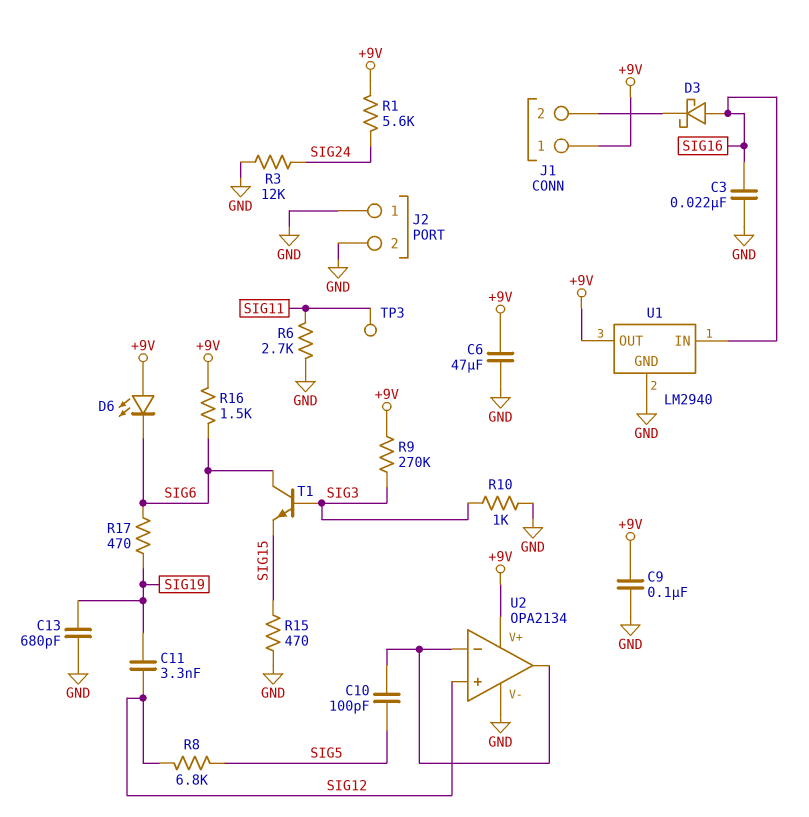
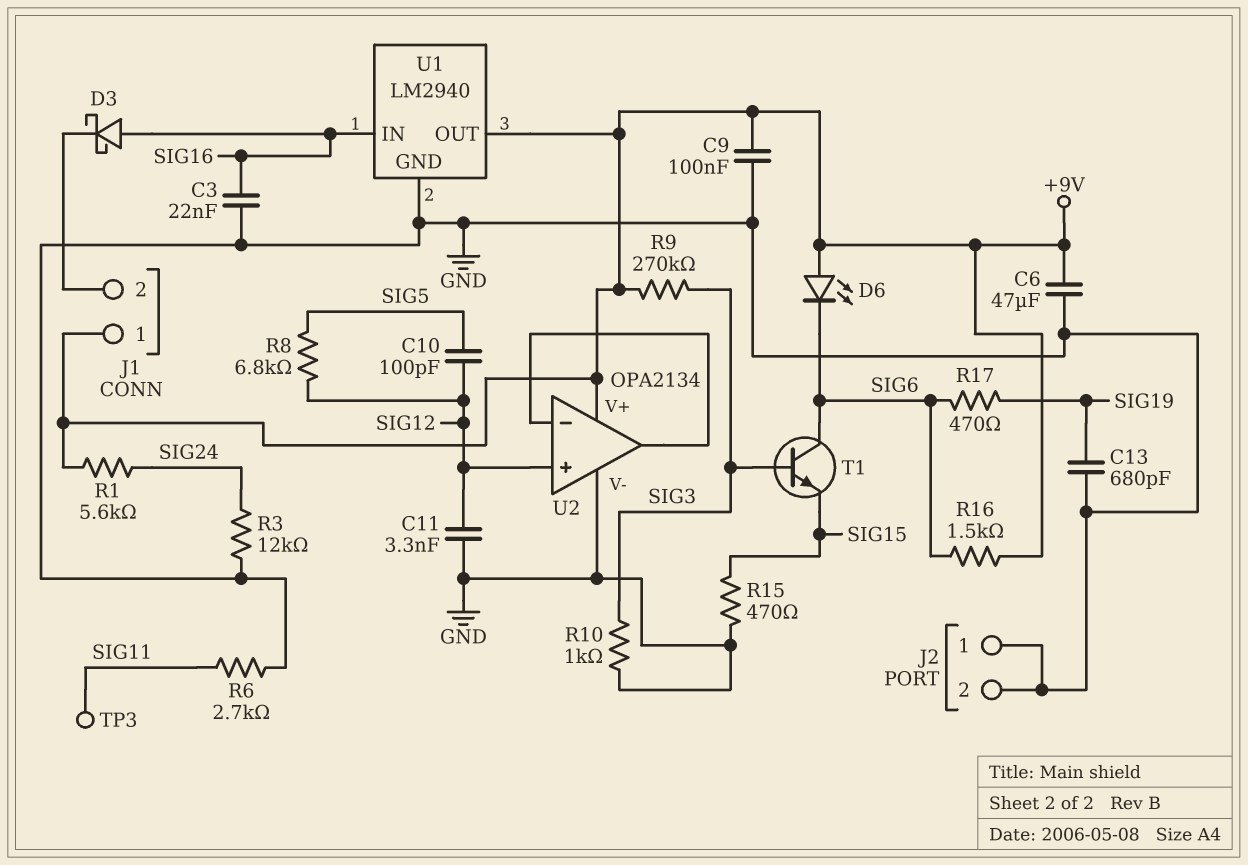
C10: 100pF (SIG5, U2/in-) -> 100pF (SIG5, SIG12)
C11: 3.3nF (SIG12, SIG19) -> 3.3nF (GND, SIG12)

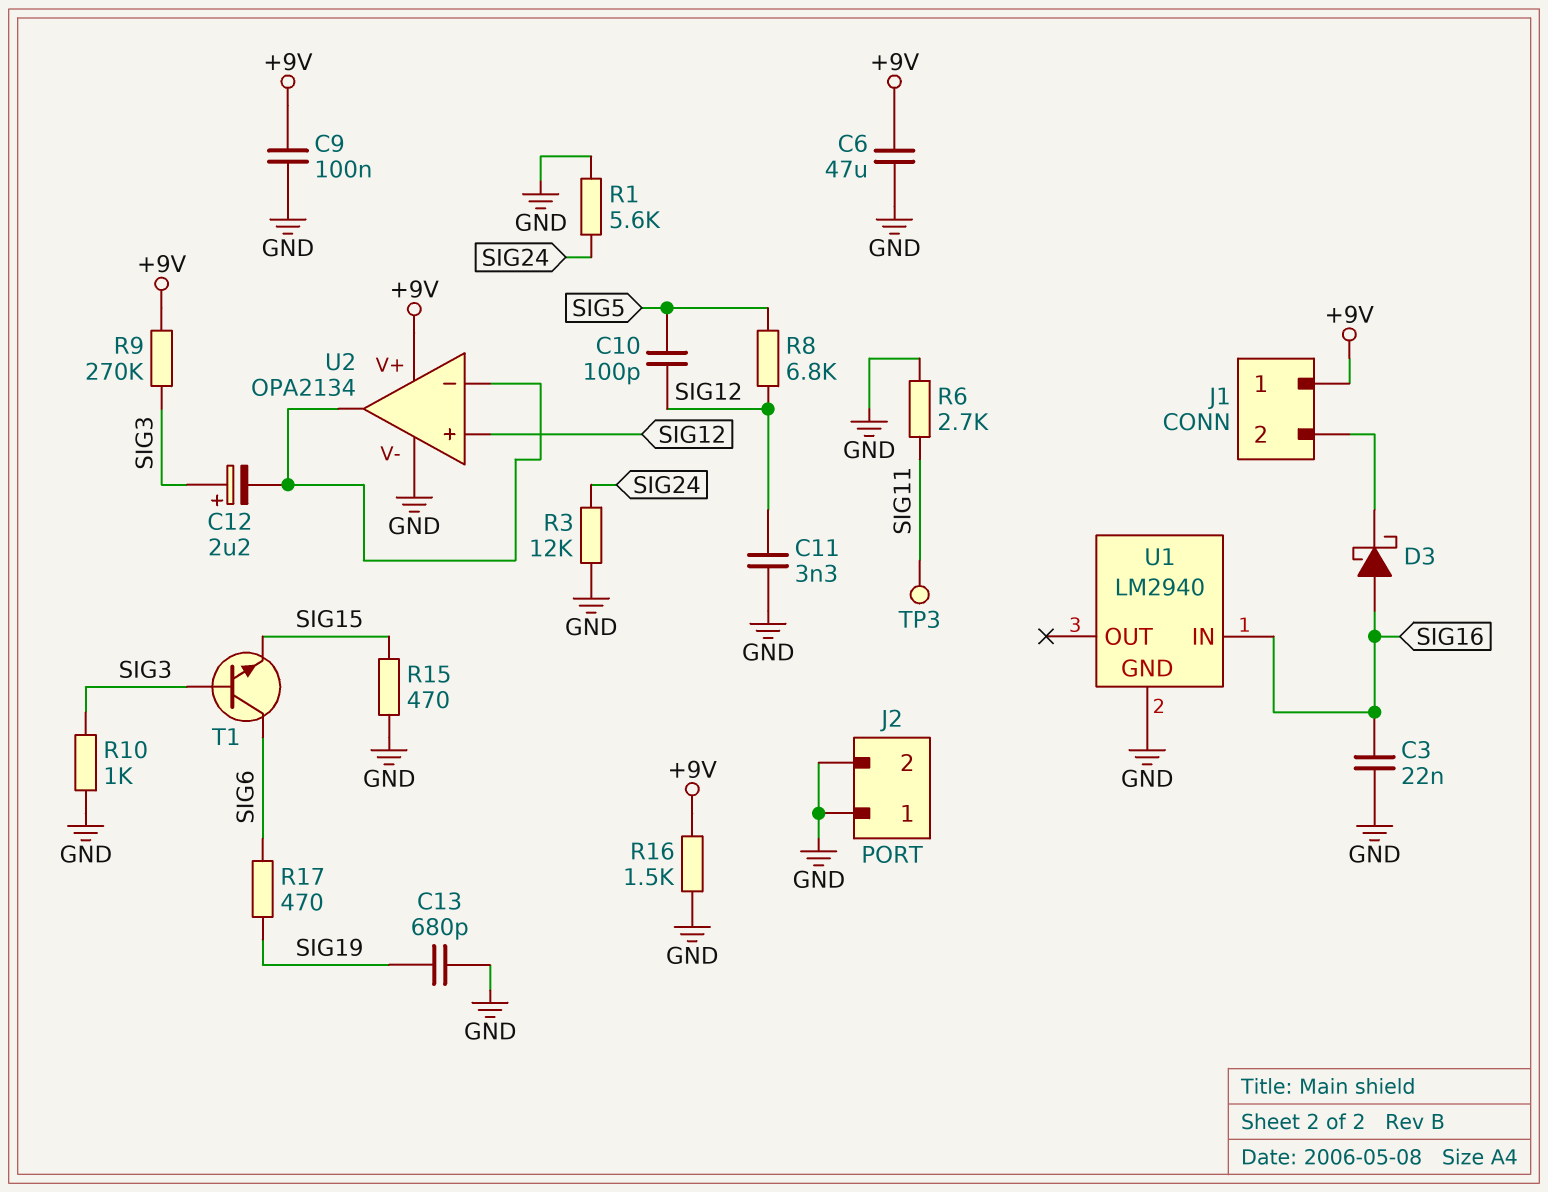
C12: none -> 2.2uF (plus SIG3, minus U2/in-)
D6: LED (A +9V, K SIG6) -> none
R1: 5.6k (+9V, SIG24) -> 5.6k (GND, SIG24)
R16: 1.5k (+9V, SIG6) -> 1.5k (+9V, GND)
U1 pin OUT: +9V -> none

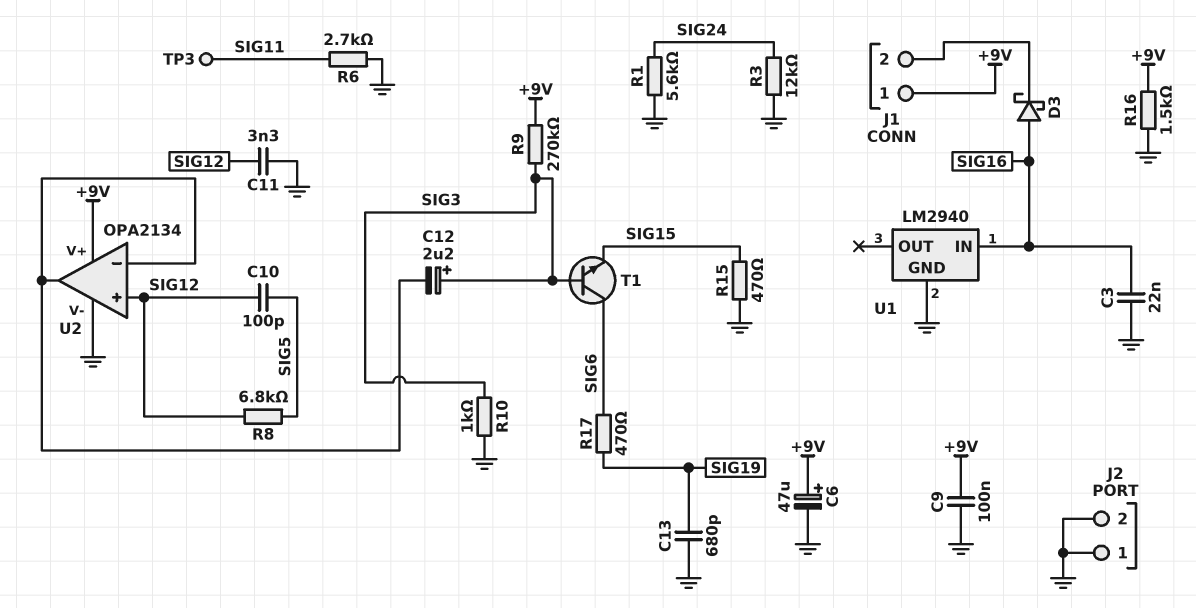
C6: 47uF (+9V, GND) -> 47uF (plus +9V, minus GND)

